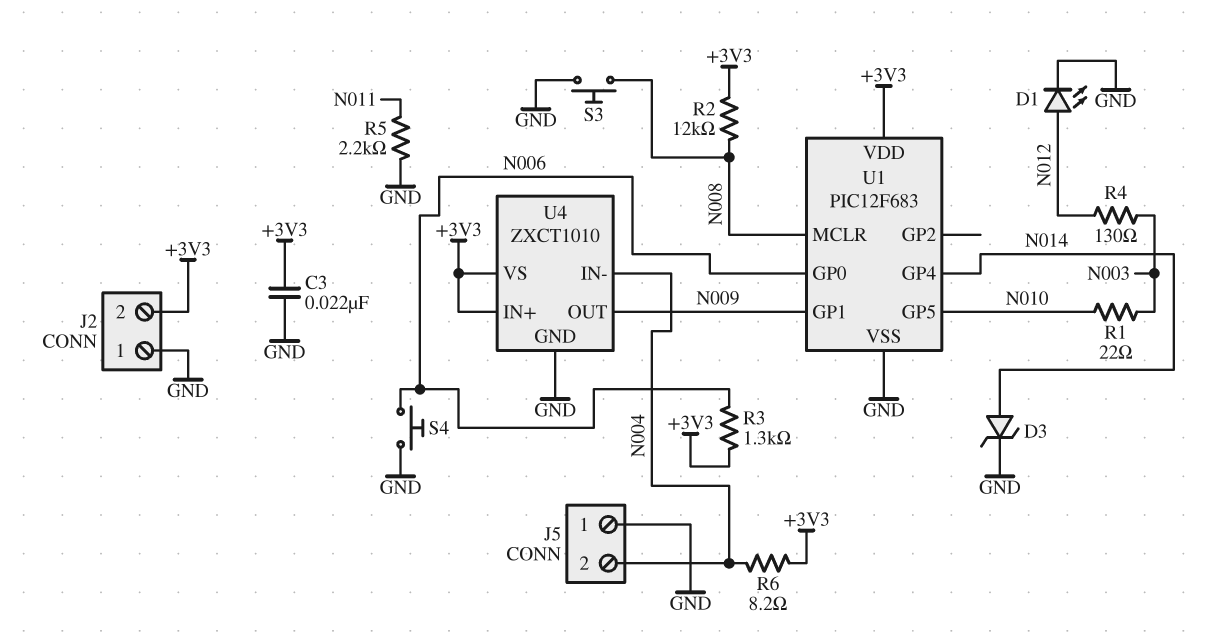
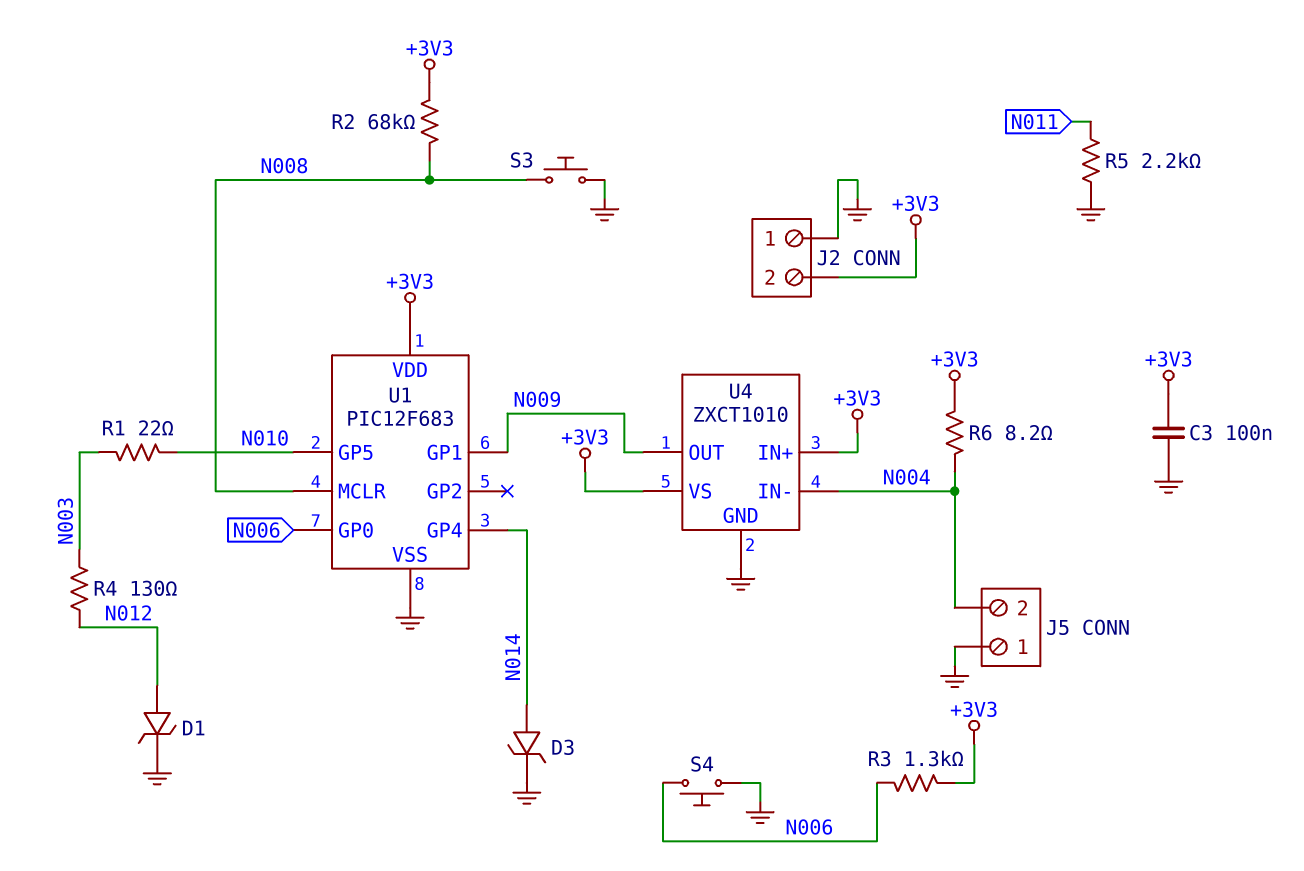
C3: 22nF (+3V3, GND) -> 100nF (+3V3, GND)
D1: LED (A N012, K GND) -> zener (A N012, K GND)
R2: 12k (+3V3, N008) -> 68k (+3V3, N008)

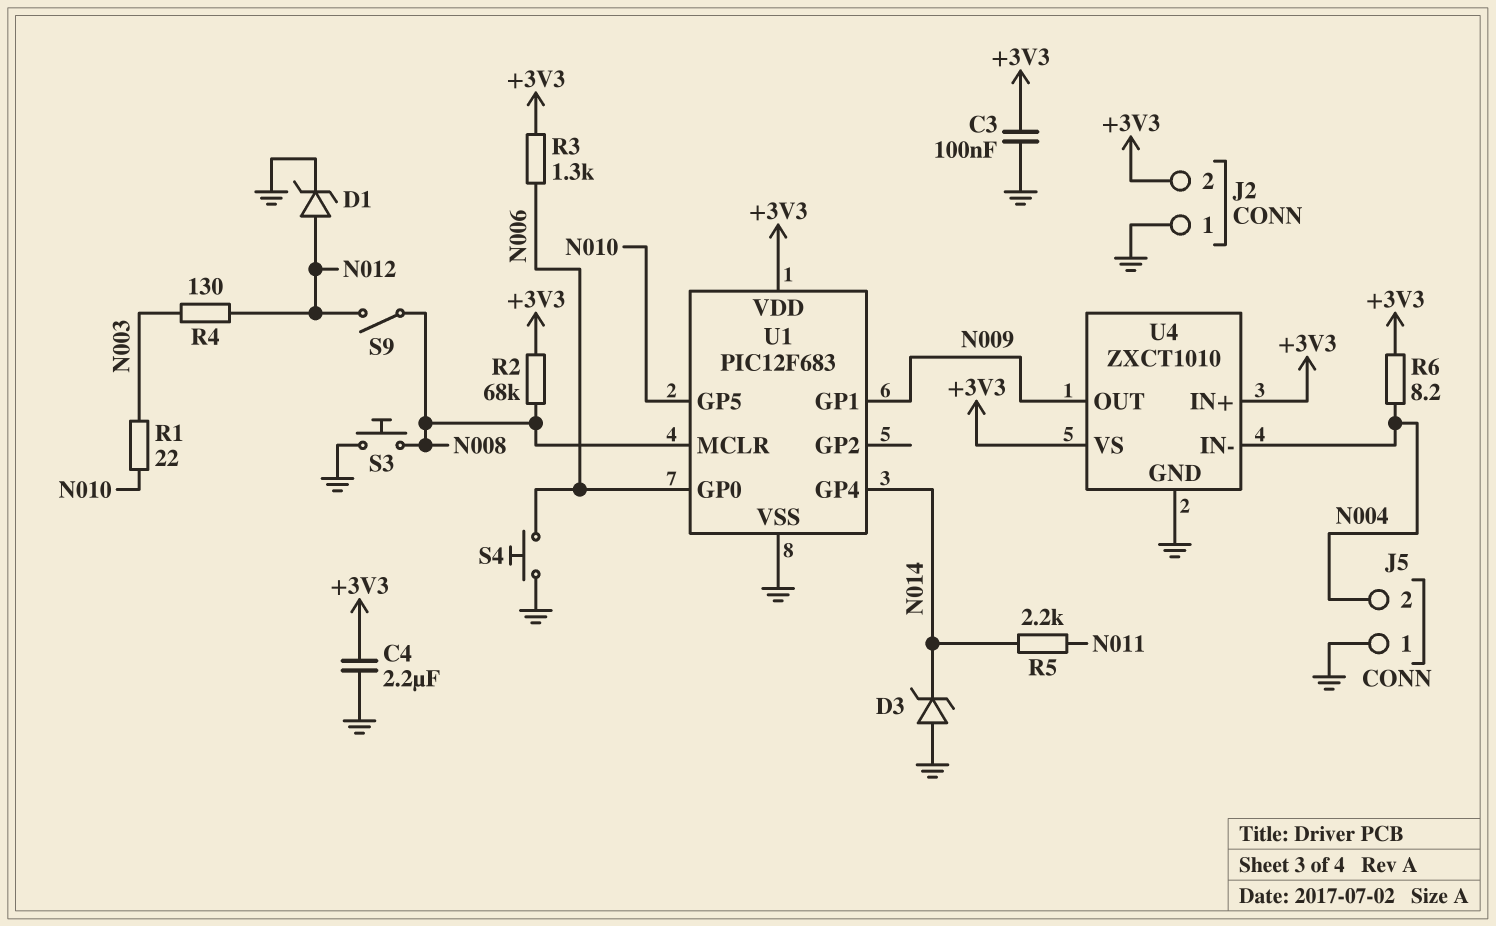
C4: none -> 2.2uF (+3V3, GND)
D3: zener (A N014, K GND) -> zener (A GND, K N014)
R5: 2.2k (GND, N011) -> 2.2k (N011, N014)
S9: none -> switch (N008, N012)

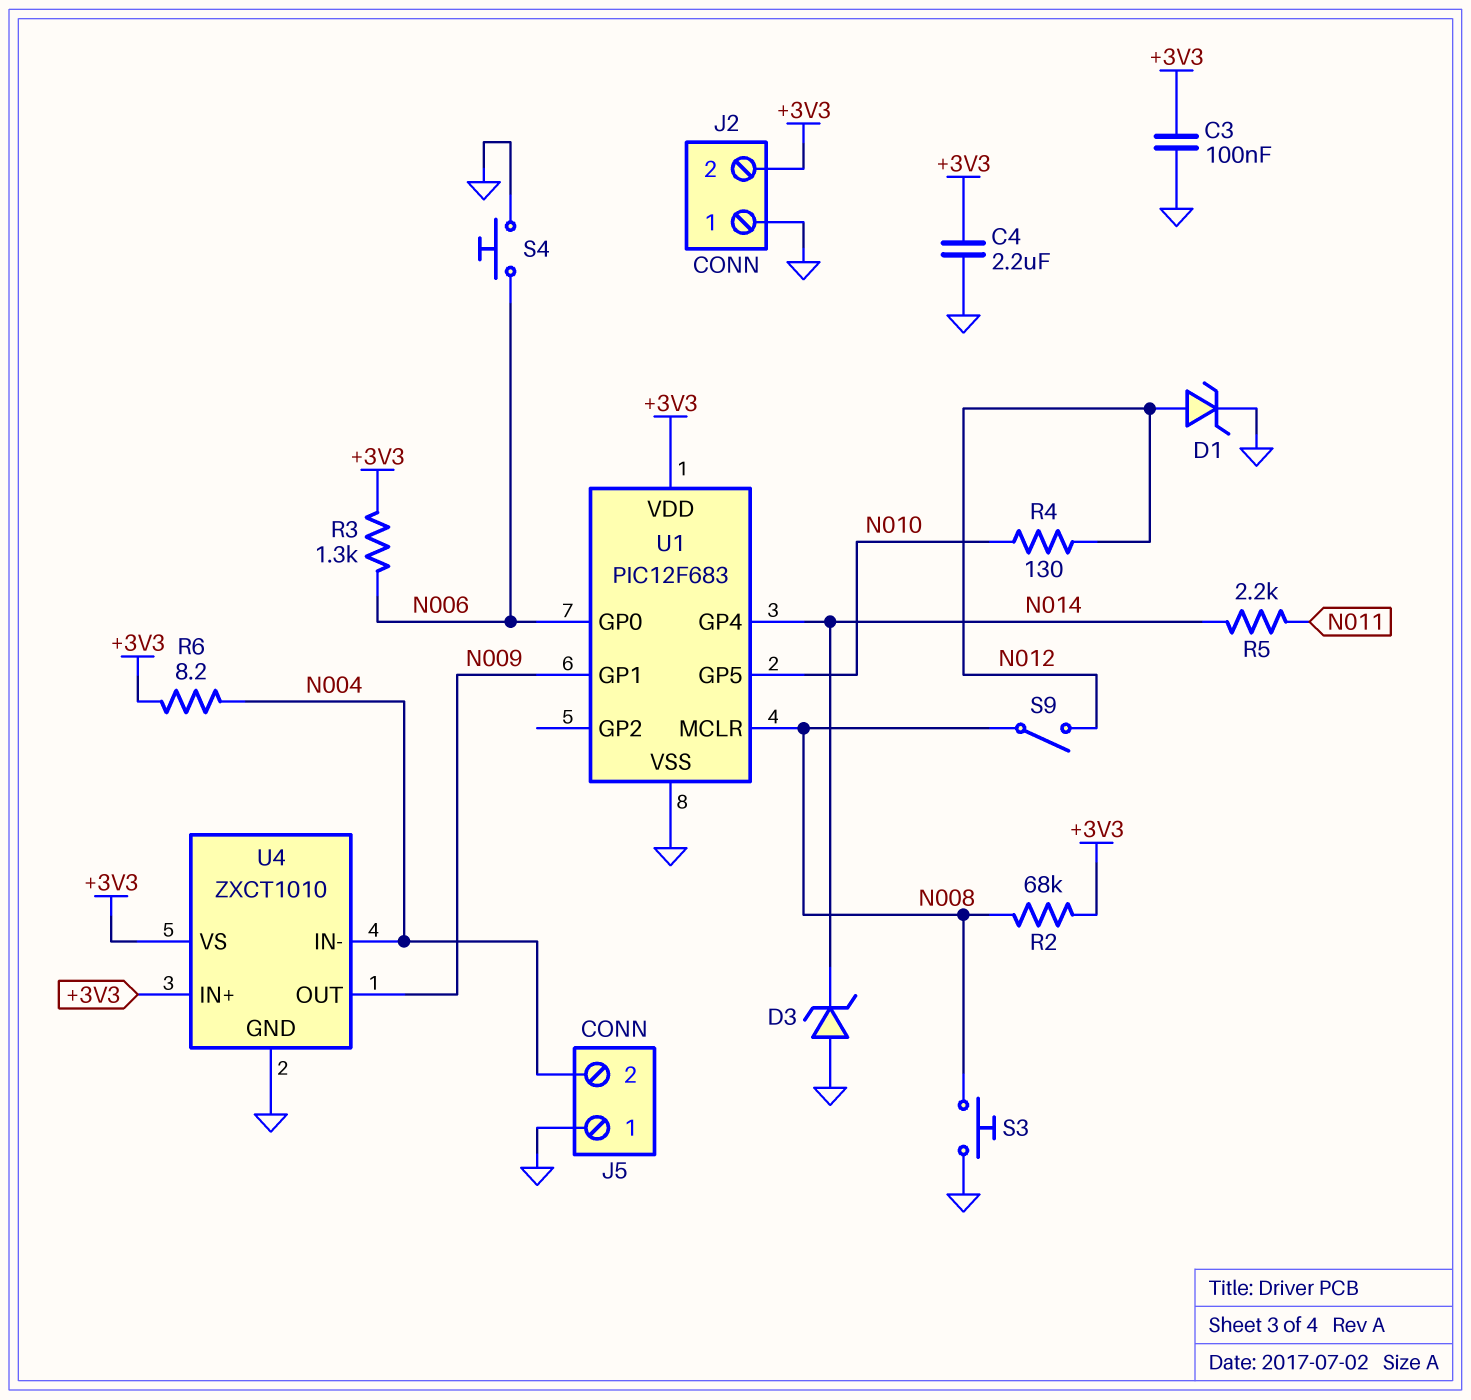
R1: 22 (N003, N010) -> none
R4: 130 (N003, N012) -> 130 (N010, N012)

